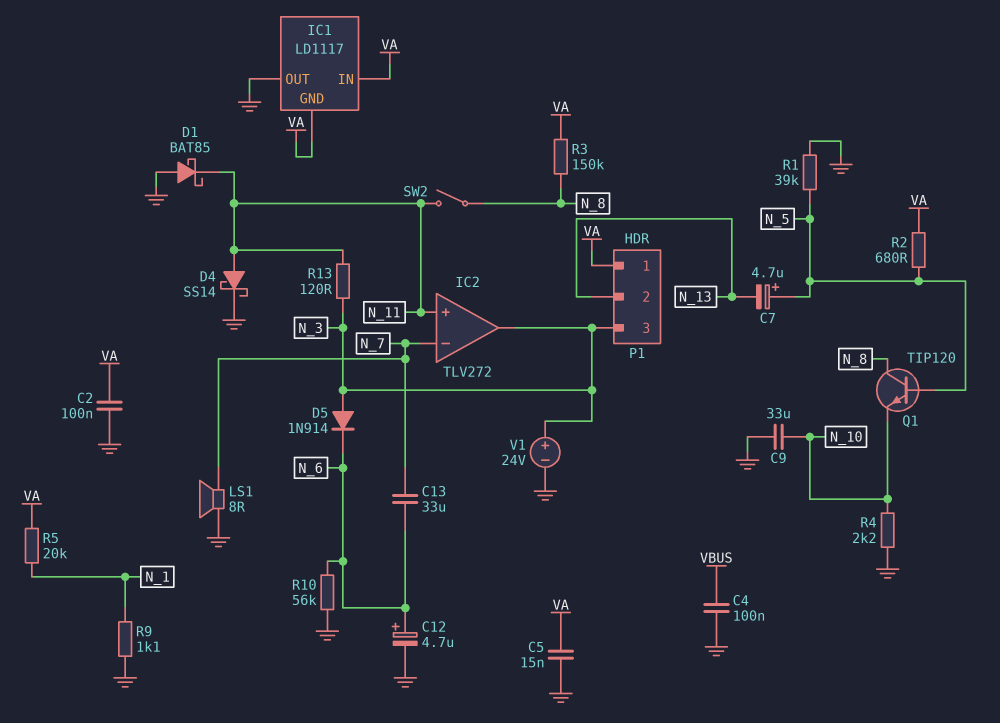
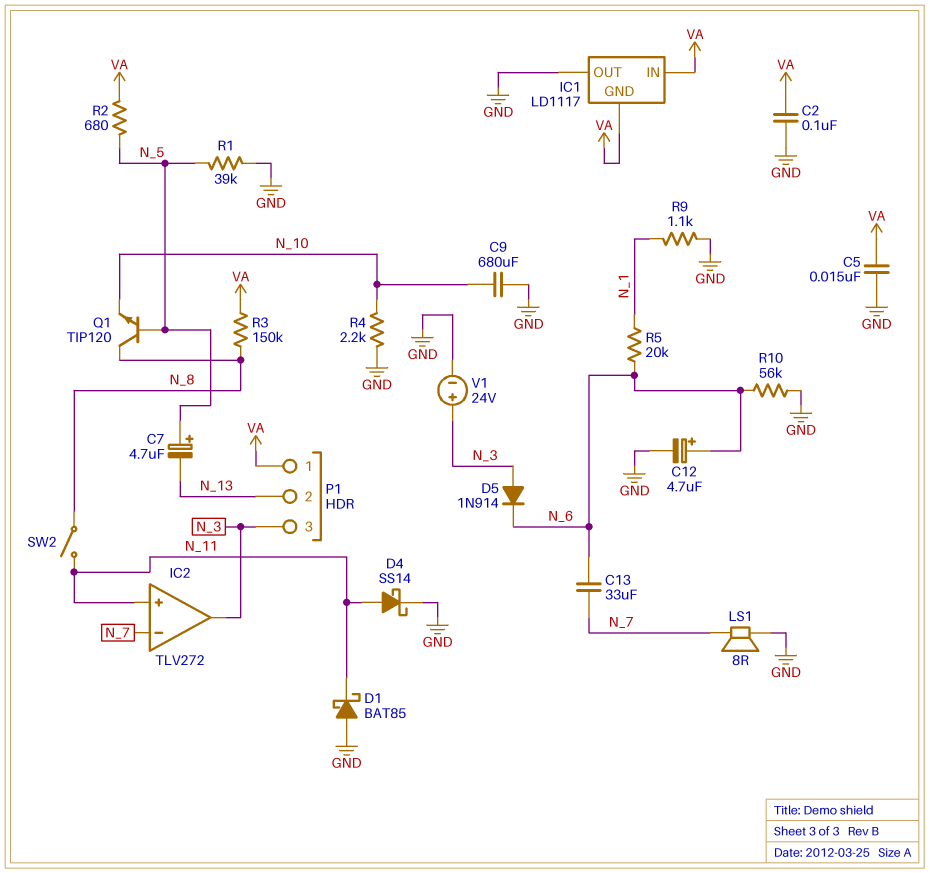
C4: 100nF (GND, VBUS) -> none
C9: 33uF (GND, N_10) -> 680uF (GND, N_10)
R5: 20k (N_1, VA) -> 20k (N_1, N_6)
R13: 120 (N_3, N_11) -> none

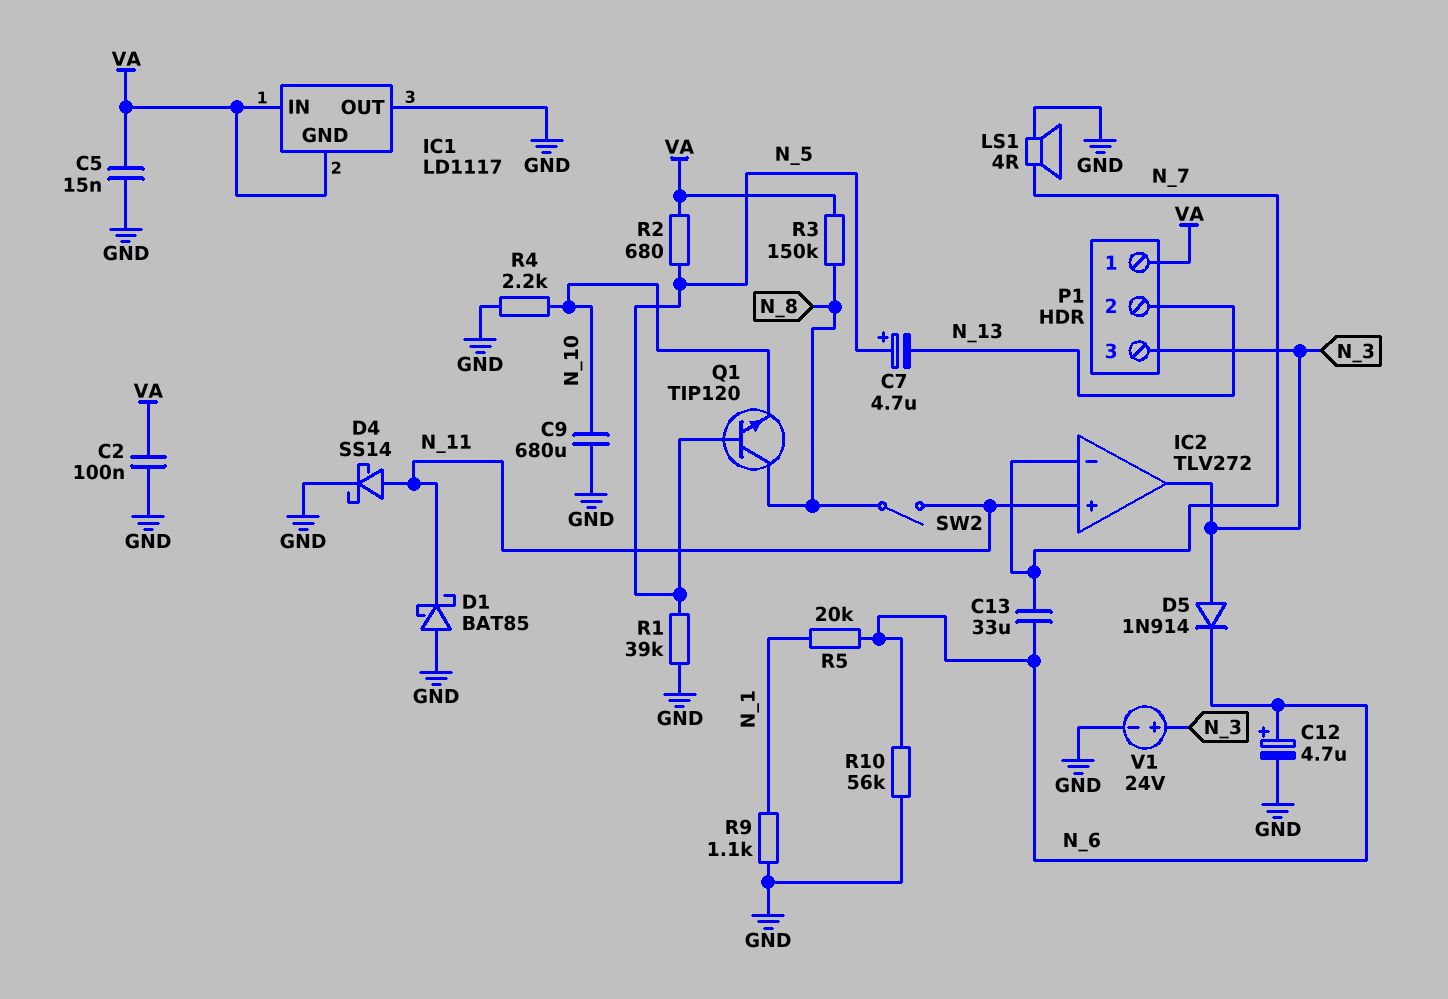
LS1: speaker 8R (GND, N_7) -> speaker 4R (GND, N_7)

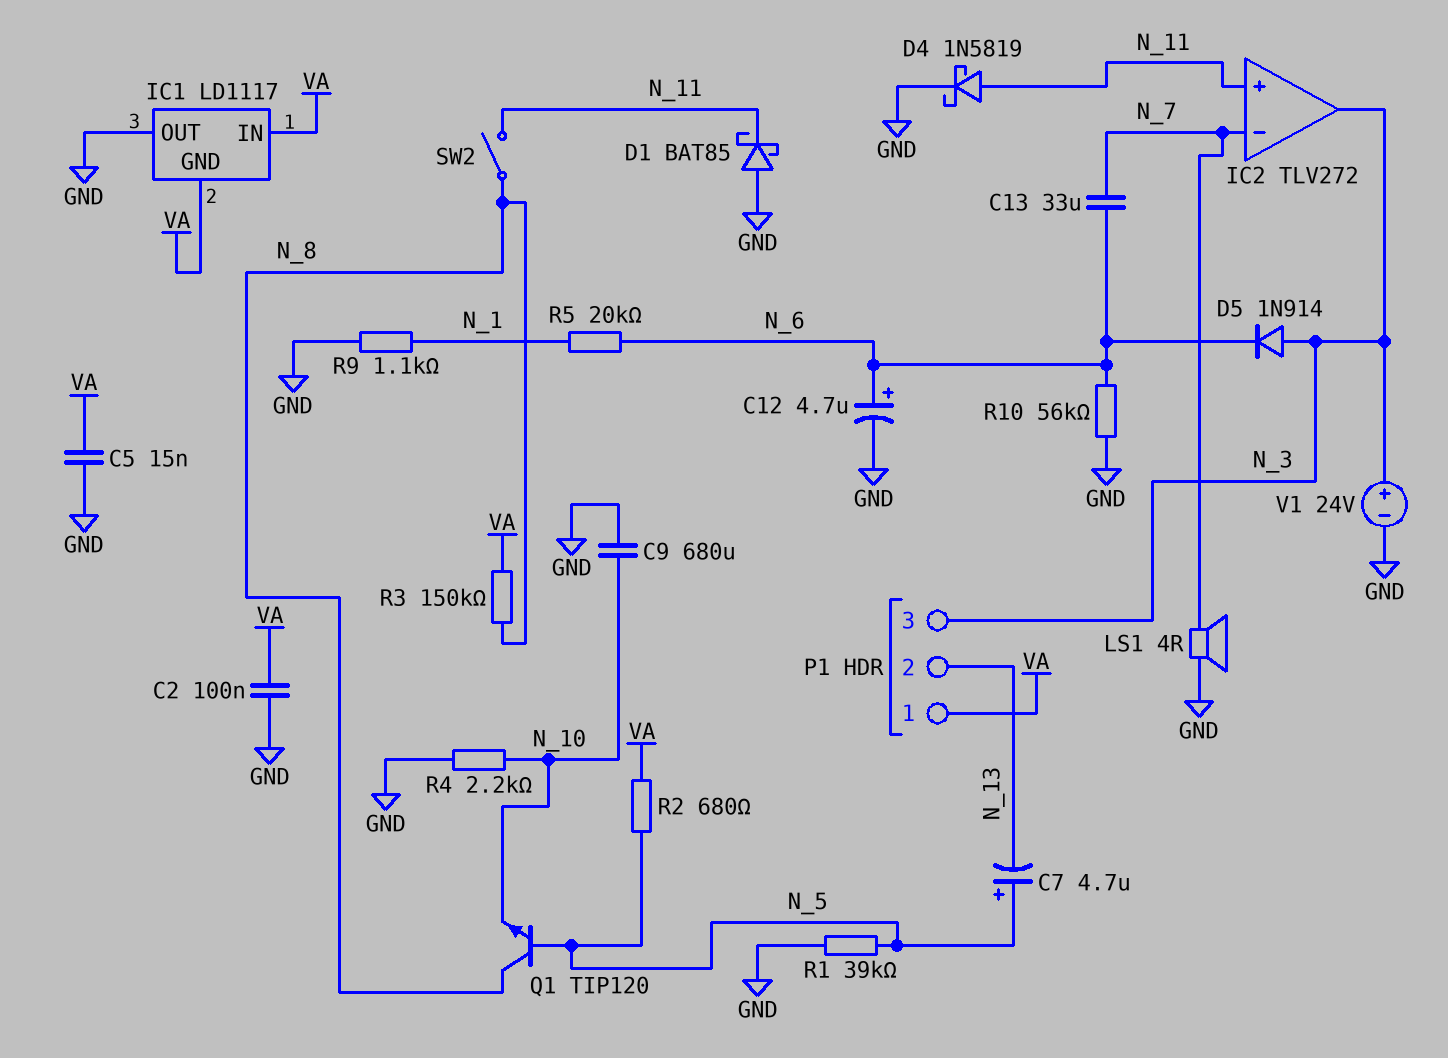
D4: schottky SS14 (A N_11, K GND) -> schottky 1N5819 (A N_11, K GND)

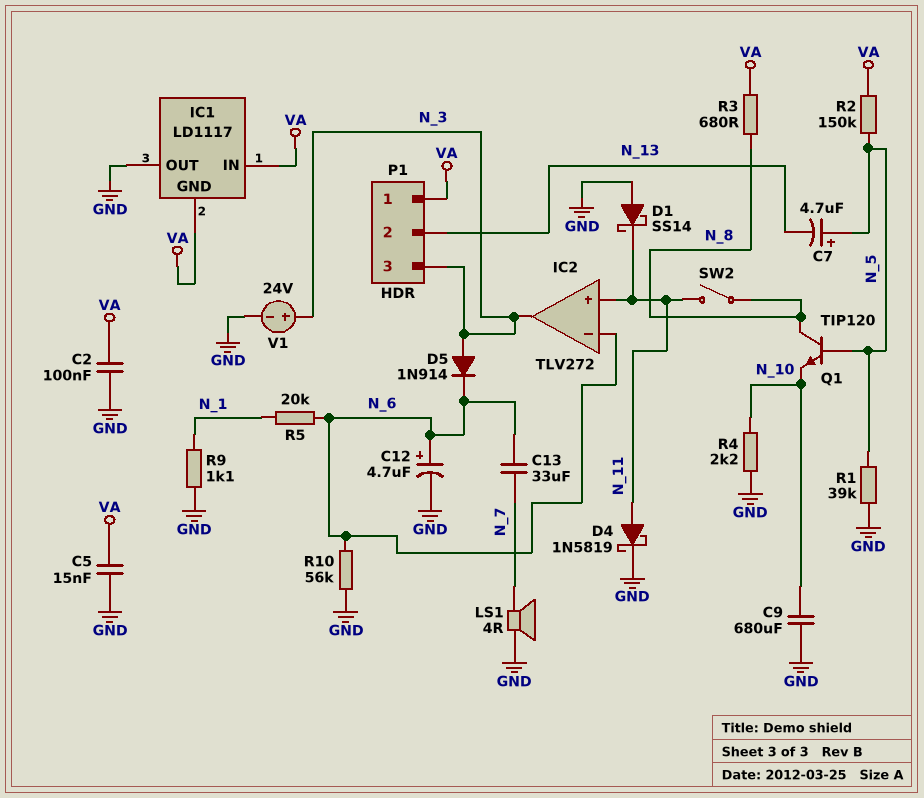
D1: schottky BAT85 (A GND, K N_11) -> schottky SS14 (A GND, K N_11)
IC2 pin in-: N_7 -> N_6
R2: 680 (N_5, VA) -> 150k (N_5, VA)
R3: 150k (N_8, VA) -> 680 (N_8, VA)

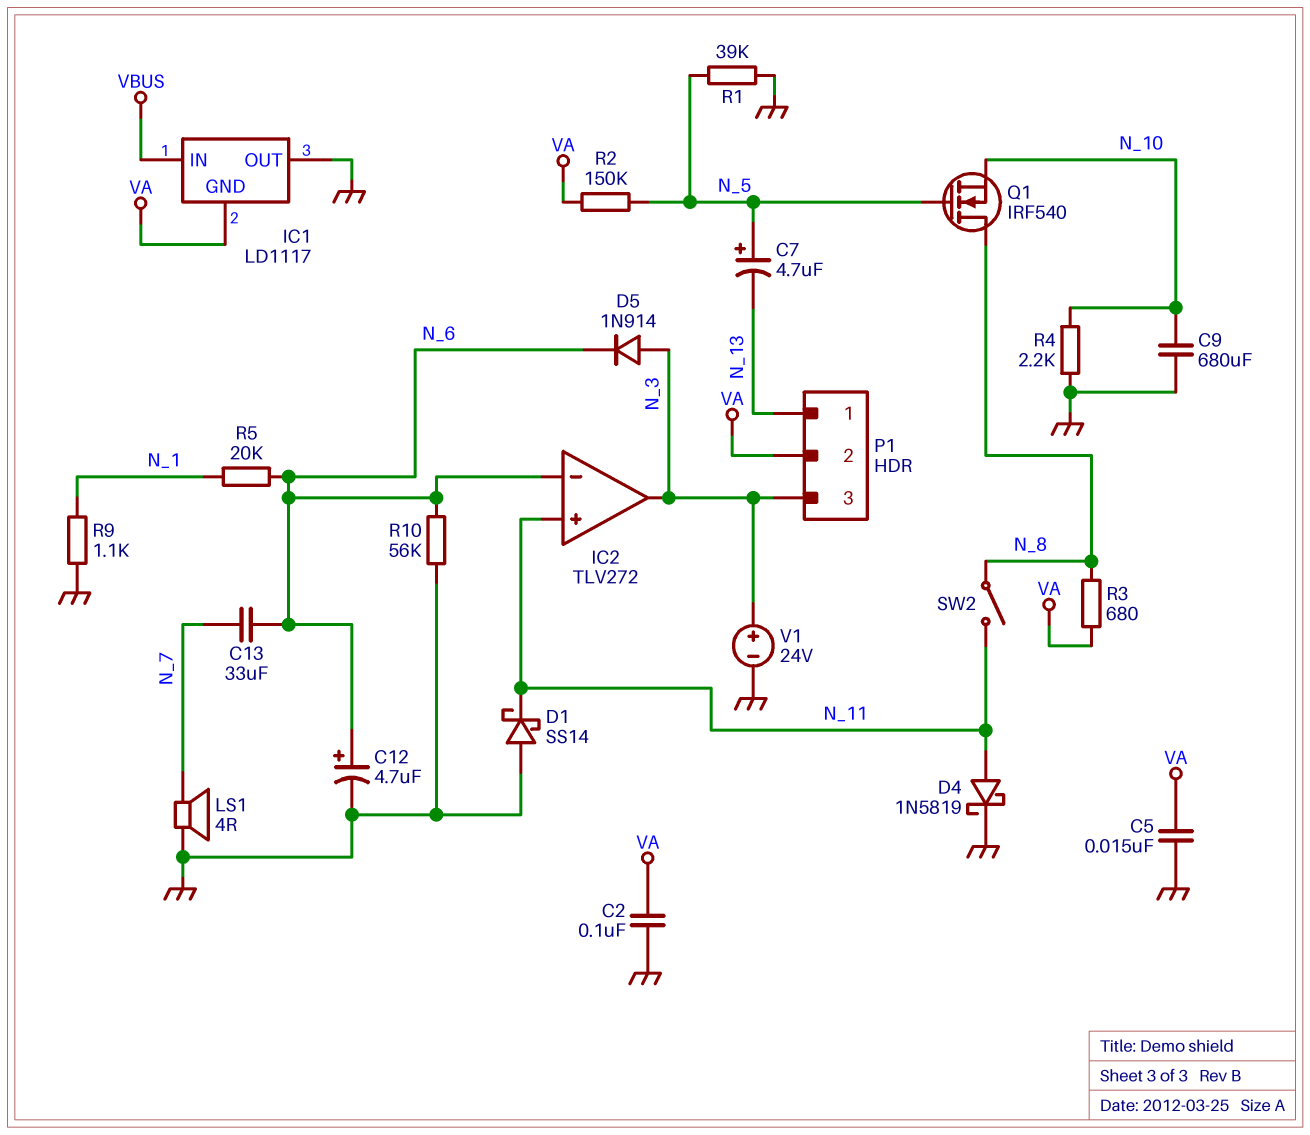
IC1 pin IN: VA -> VBUS
P1 pin 1: VA -> N_13
P1 pin 2: N_13 -> VA
Q1: NPN TIP120 (B N_5, C N_8, E N_10) -> NMOS IRF540 (G N_5, D N_8, S N_10)

